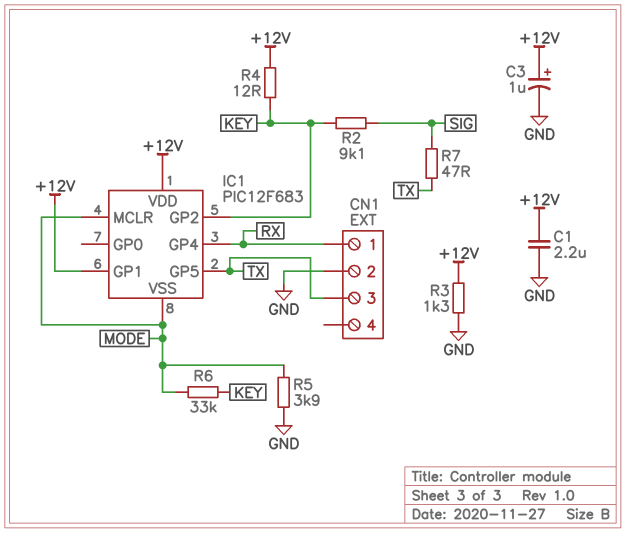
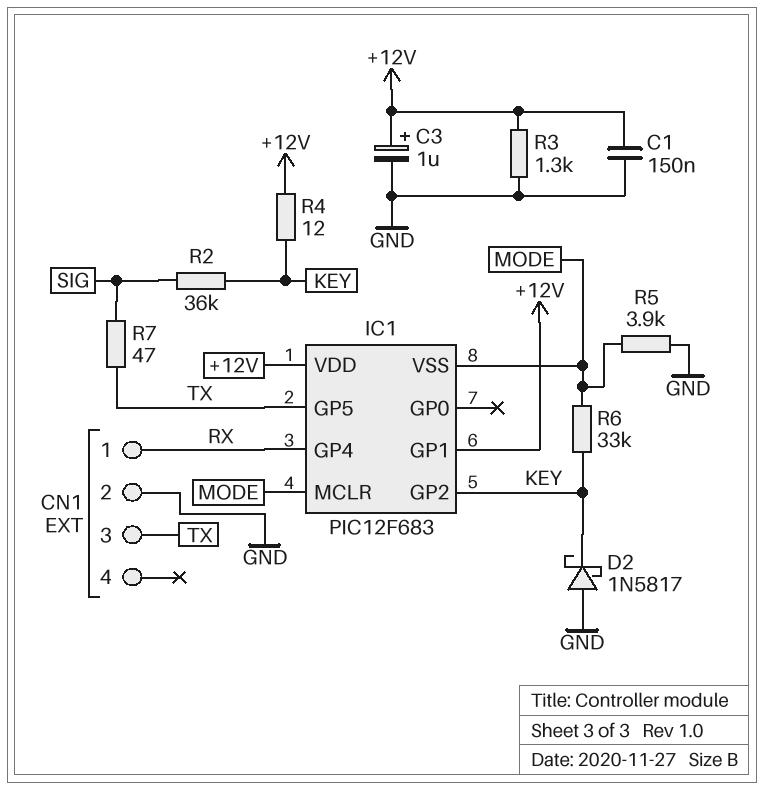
C1: 2.2uF (+12V, GND) -> 150nF (+12V, GND)
D2: none -> schottky 1N5817 (A GND, K KEY)
R2: 9.1k (KEY, SIG) -> 36k (KEY, SIG)

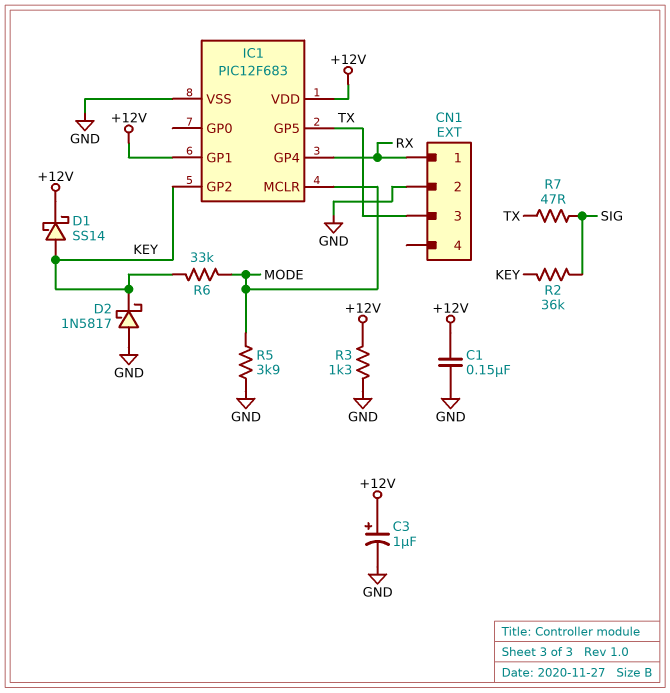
D1: none -> schottky SS14 (A KEY, K +12V)
IC1 pin VSS: MODE -> GND
R4: 12 (+12V, KEY) -> none

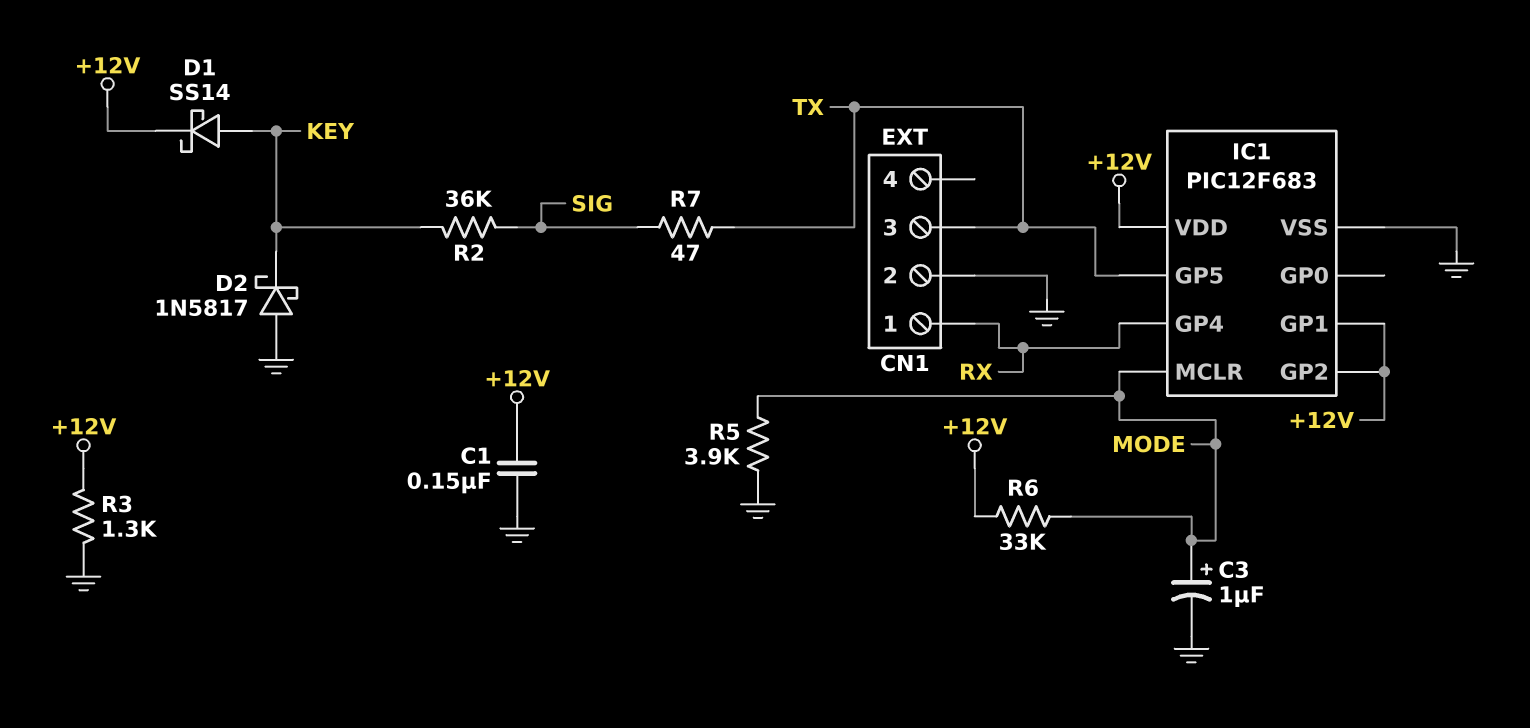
C3: 1uF (plus +12V, minus GND) -> 1uF (plus MODE, minus GND)
IC1 pin GP2: KEY -> +12V
R6: 33k (KEY, MODE) -> 33k (+12V, MODE)

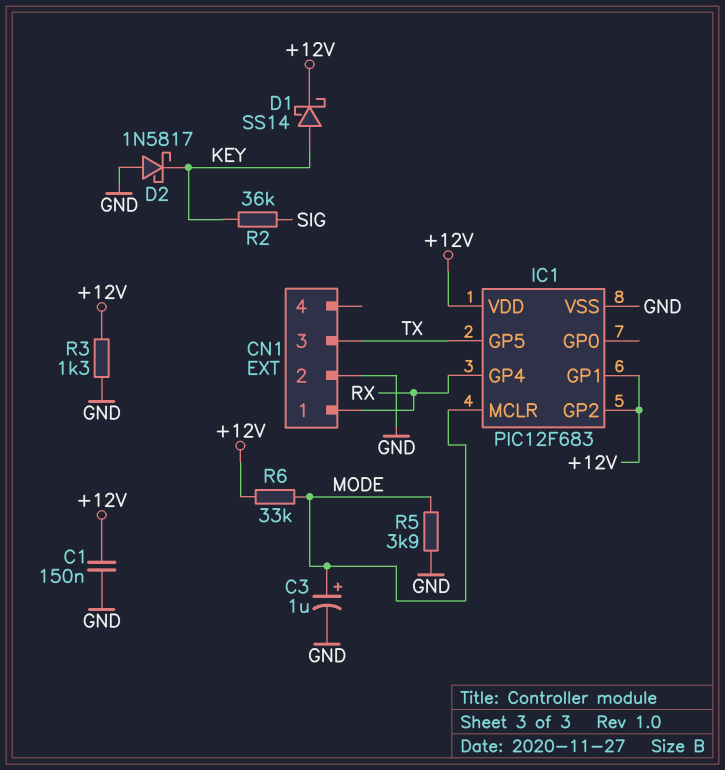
R7: 47 (SIG, TX) -> none

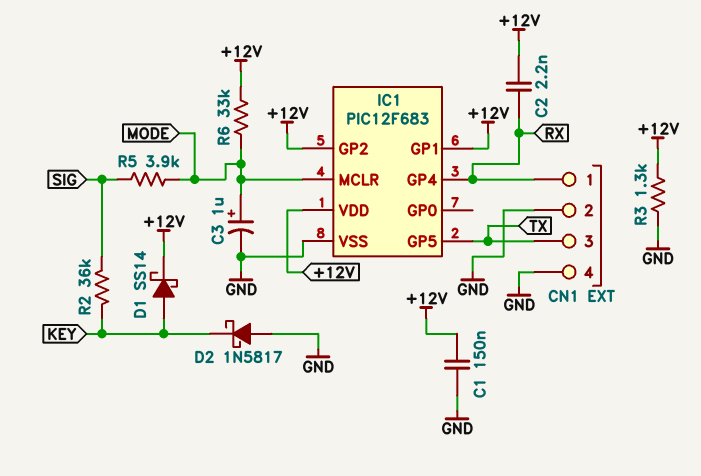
C2: none -> 2.2nF (+12V, RX)
CN1 pin 4: none -> GND
R5: 3.9k (GND, MODE) -> 3.9k (MODE, SIG)

